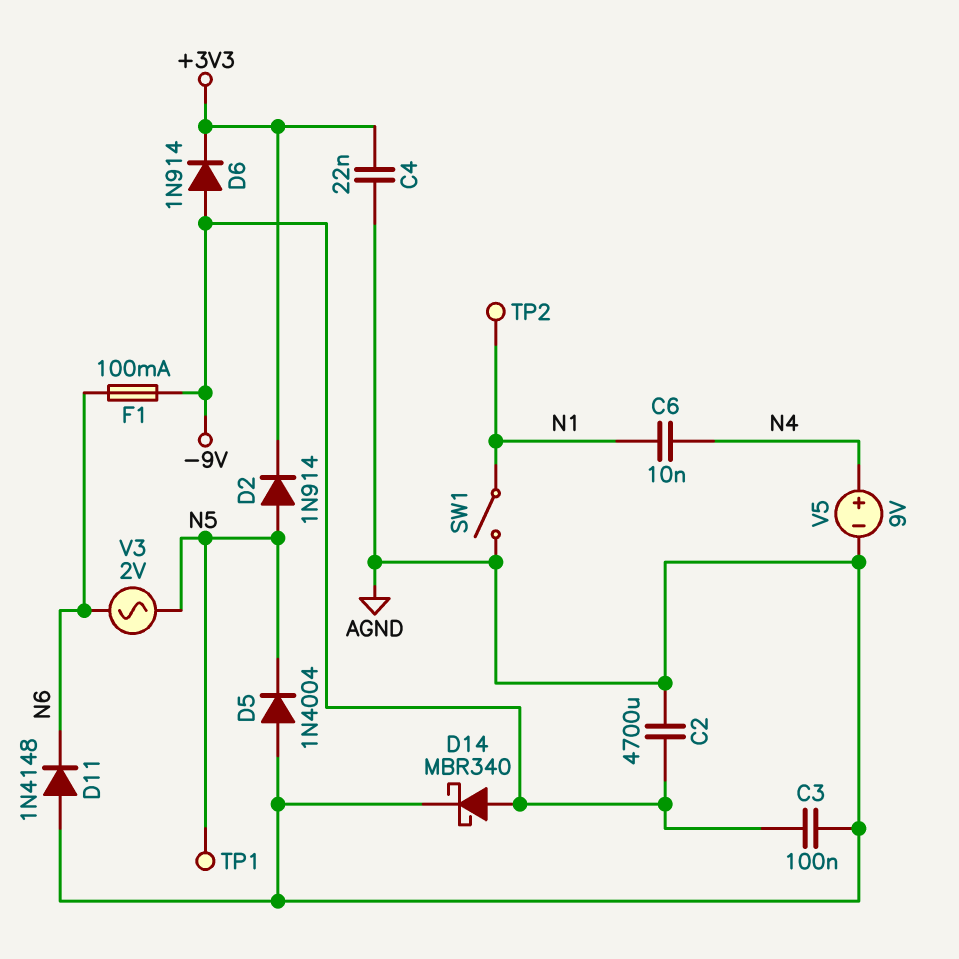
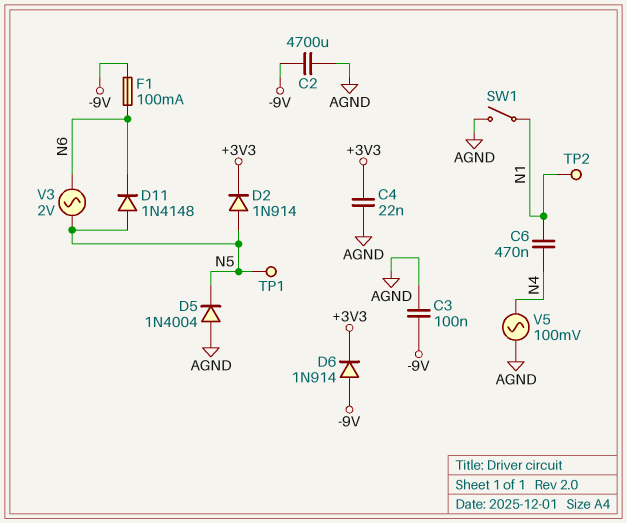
C6: 10nF (N1, N4) -> 470nF (N1, N4)
D11: diode 1N4148 (A AGND, K N6) -> diode 1N4148 (A N5, K N6)
D14: schottky MBR340 (A -9V, K AGND) -> none
V5: 9V (plus N4, minus AGND) -> AC 100mV (AGND, N4)

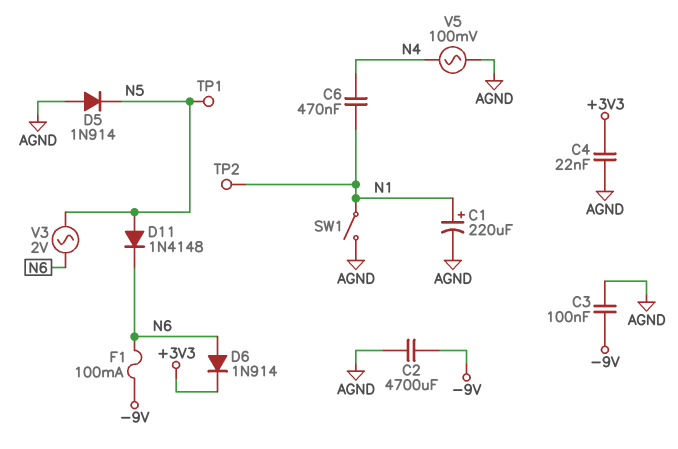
C1: none -> 220uF (plus N1, minus AGND)
D2: diode 1N914 (A N5, K +3V3) -> none
D5: diode 1N4004 (A AGND, K N5) -> diode 1N914 (A AGND, K N5)
D6: diode 1N914 (A -9V, K +3V3) -> diode 1N914 (A N6, K +3V3)

